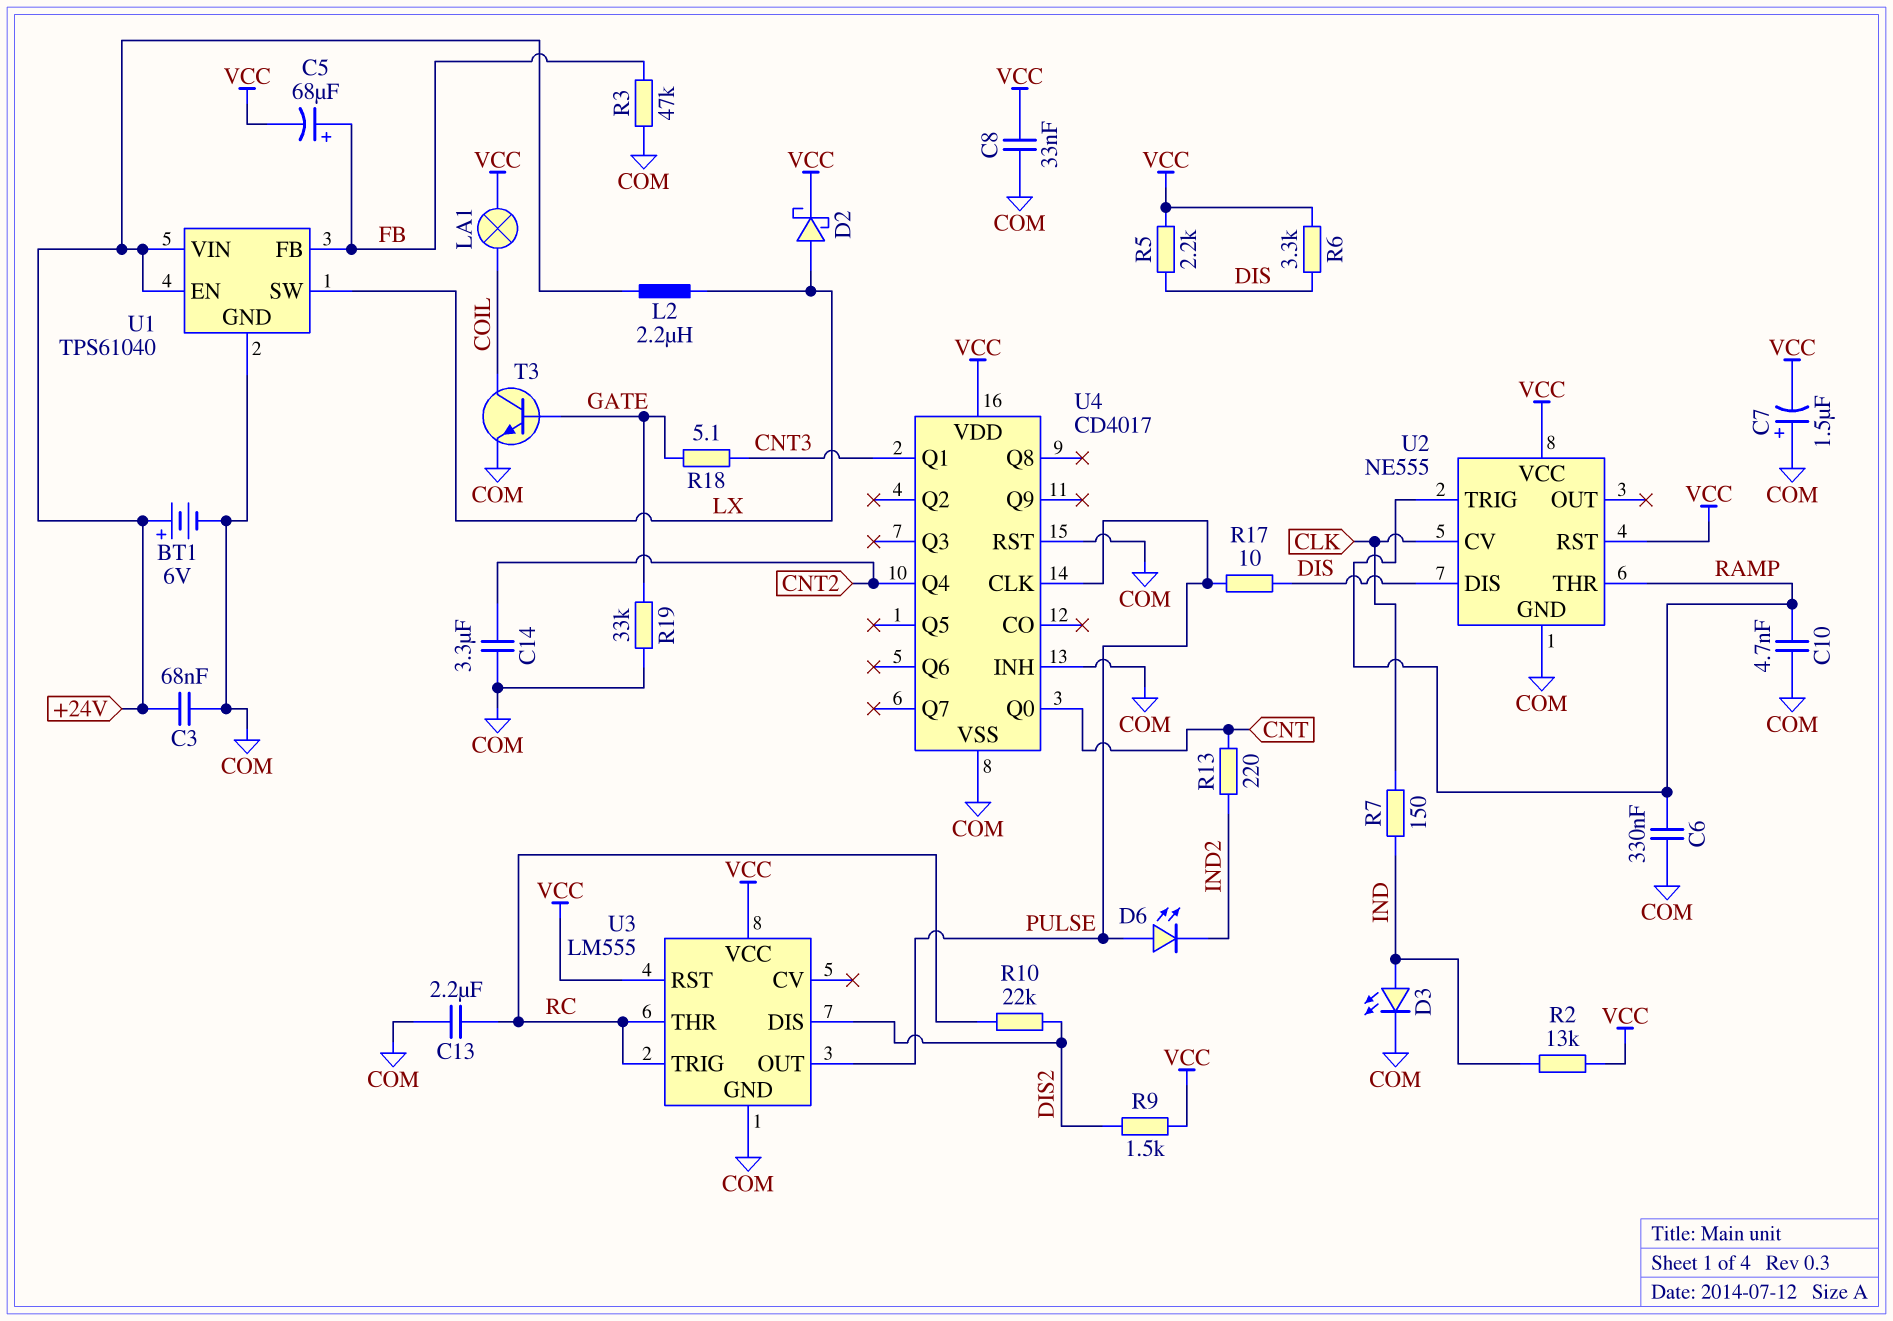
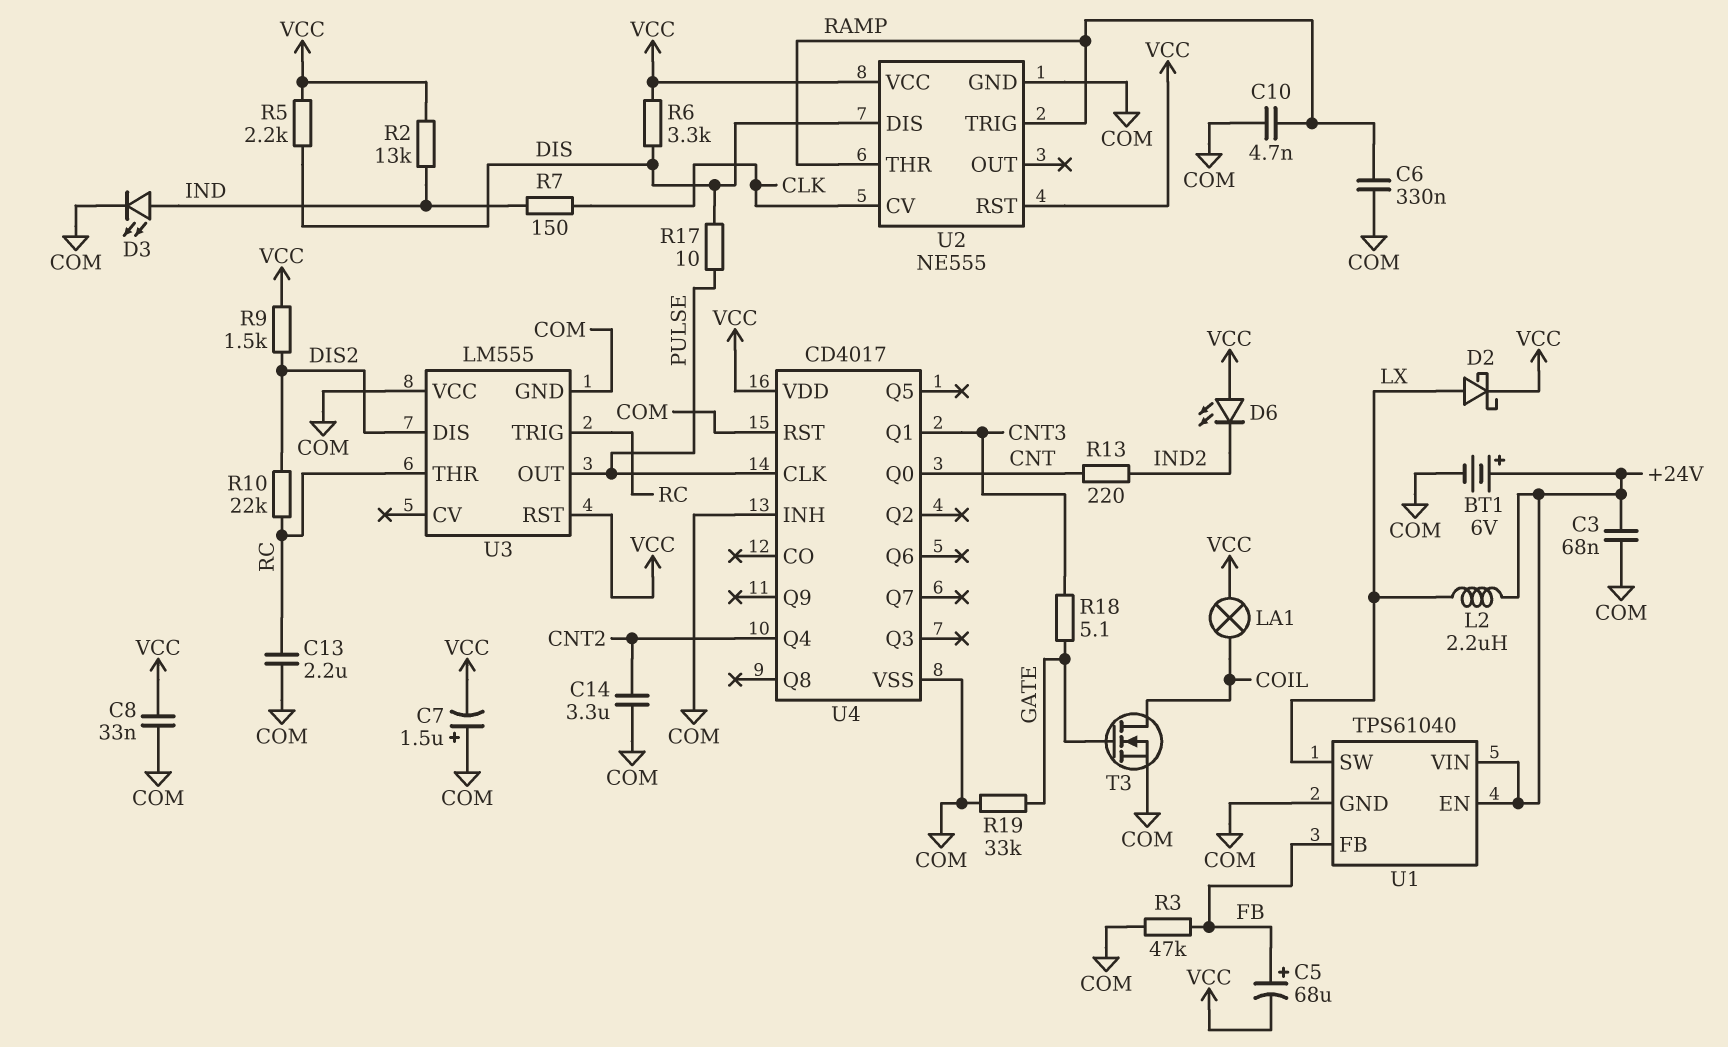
D6: LED (A PULSE, K IND2) -> LED (A VCC, K IND2)
T3: NPN (B GATE, C COIL, E COM) -> NMOS (G GATE, D COIL, S COM)
U3 pin VCC: VCC -> COM

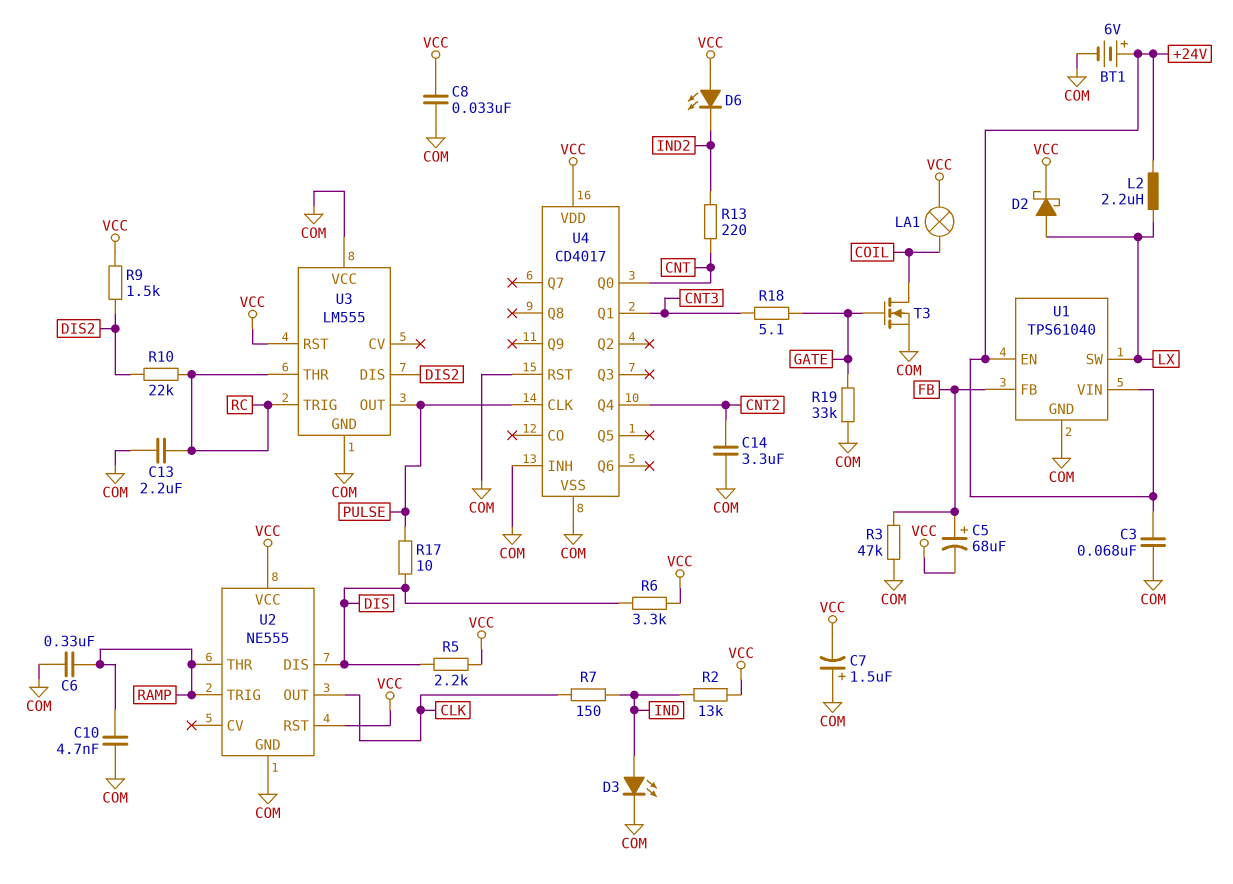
U2 pin CV: CLK -> none
U2 pin OUT: none -> CLK

